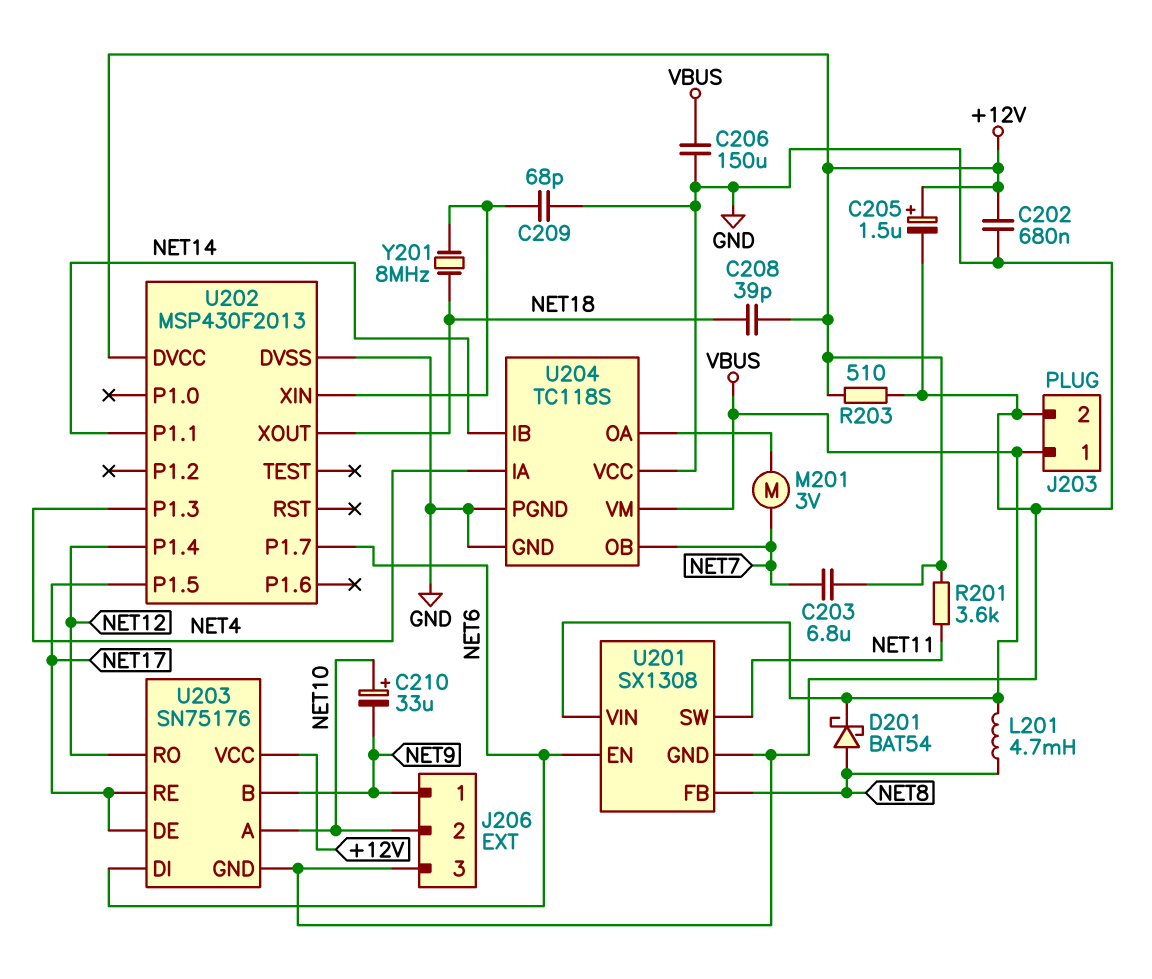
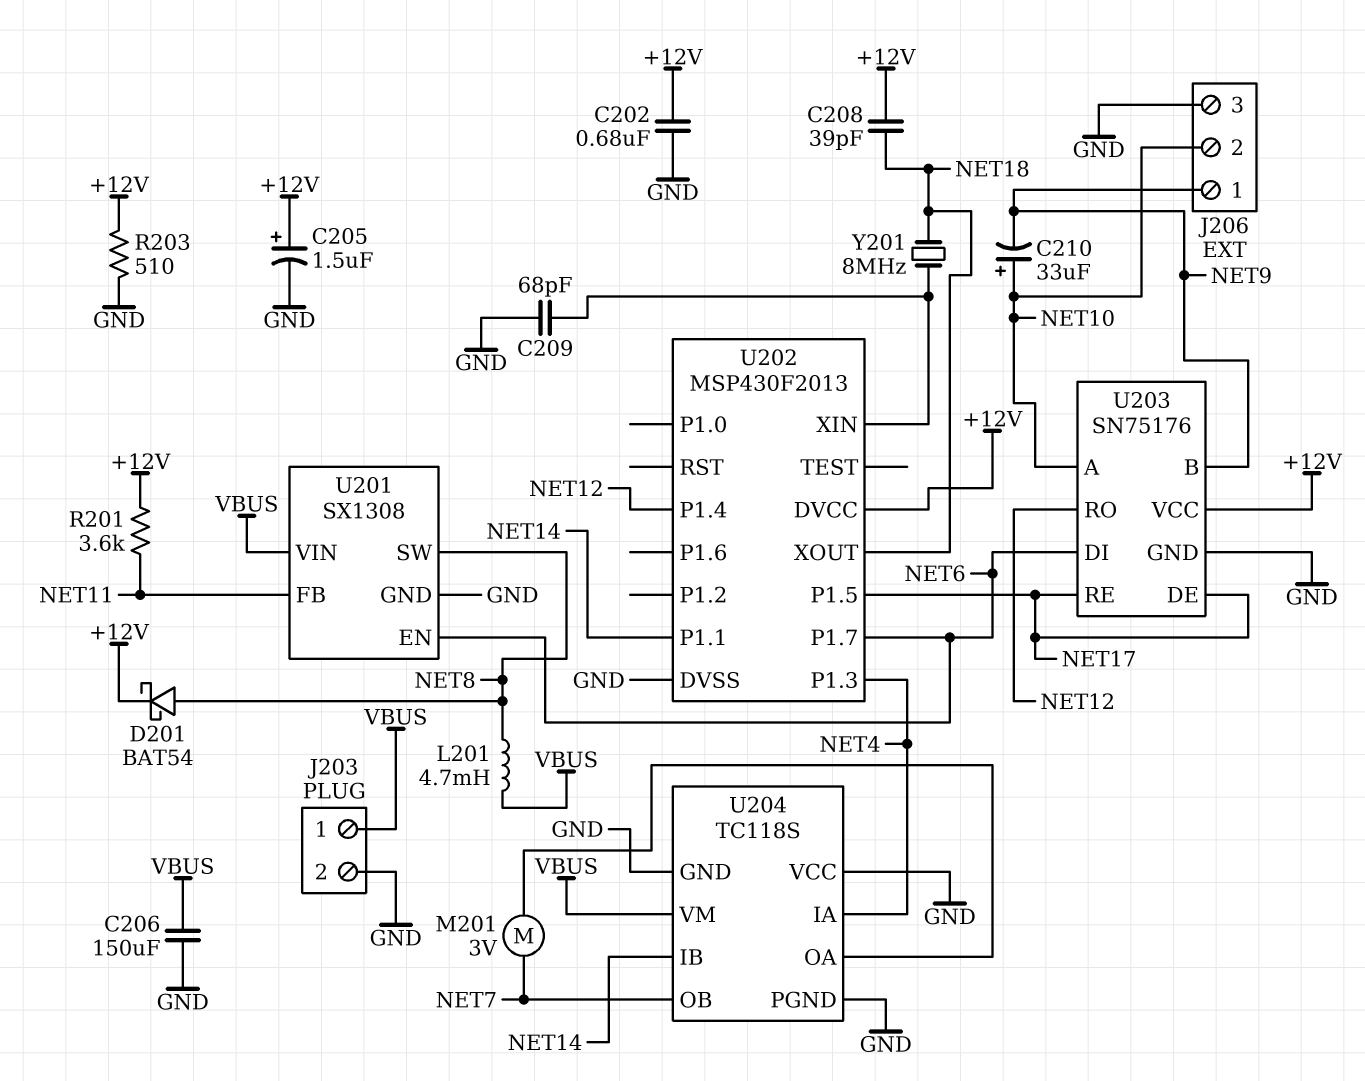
C203: 6.8uF (+12V, NET7) -> none
D201: schottky BAT54 (A NET8, K VBUS) -> schottky BAT54 (A NET8, K +12V)
U201 pin FB: NET8 -> NET11
U201 pin SW: NET11 -> NET8

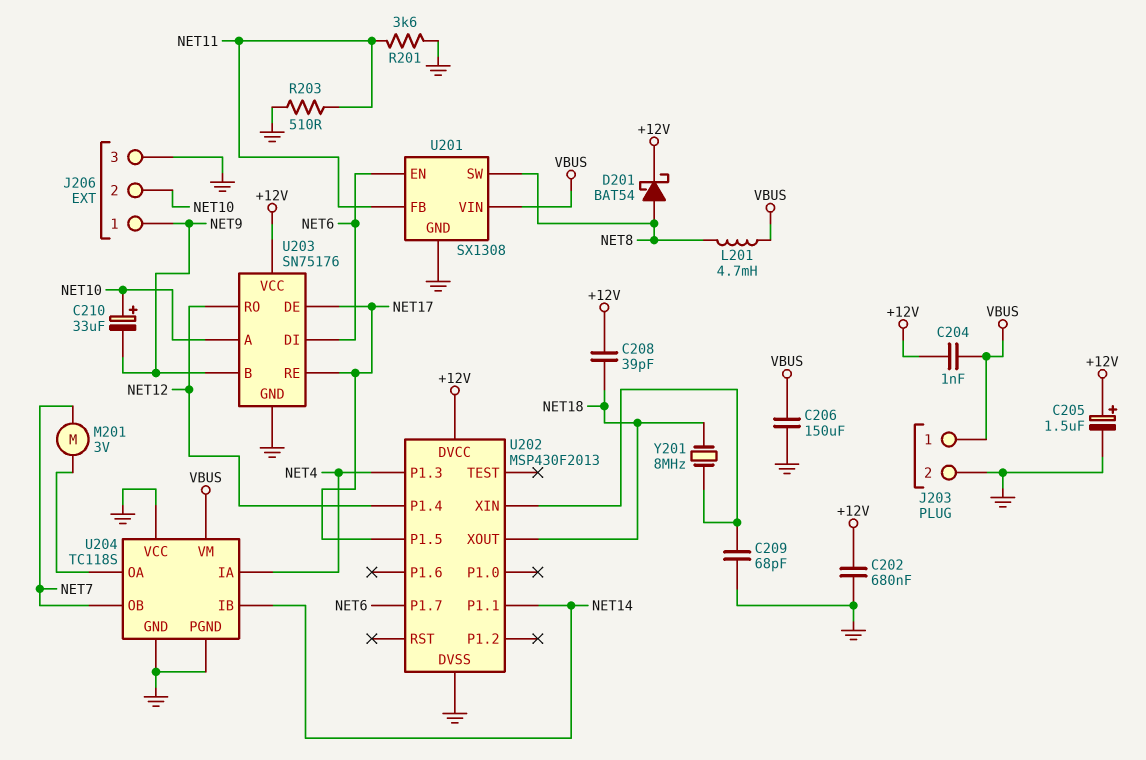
C204: none -> 1nF (+12V, VBUS)
R201: 3.6k (+12V, NET11) -> 3.6k (GND, NET11)
R203: 510 (+12V, GND) -> 510 (GND, NET11)

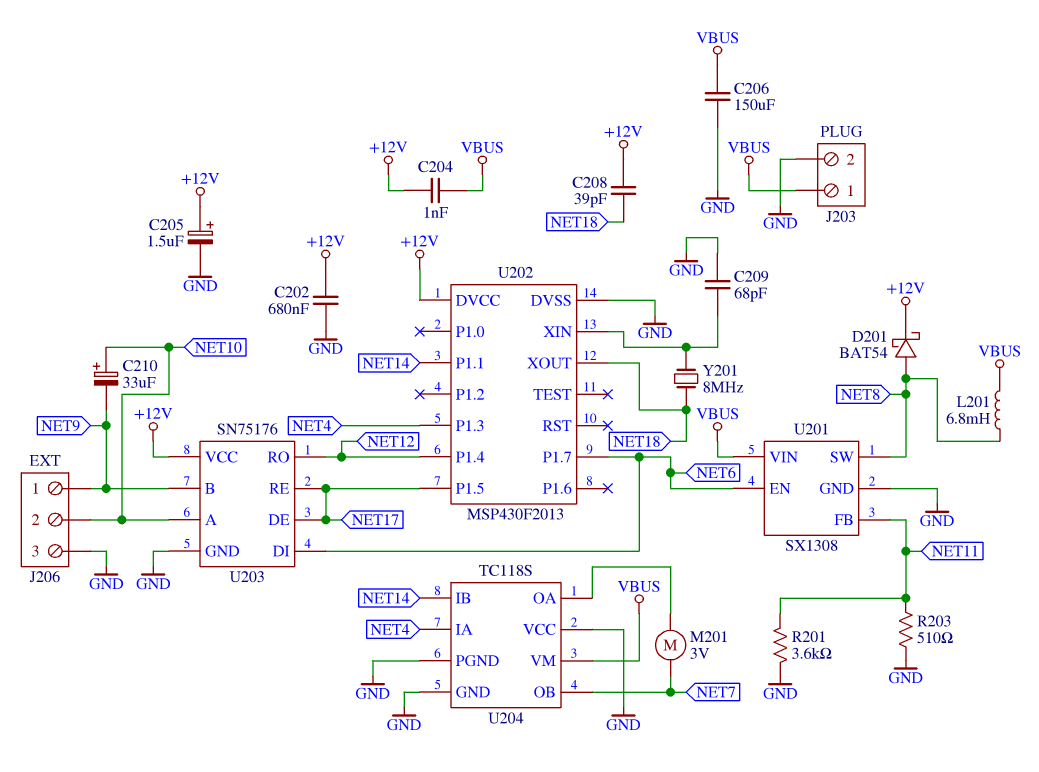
L201: 4.7mH (NET8, VBUS) -> 6.8mH (NET8, VBUS)

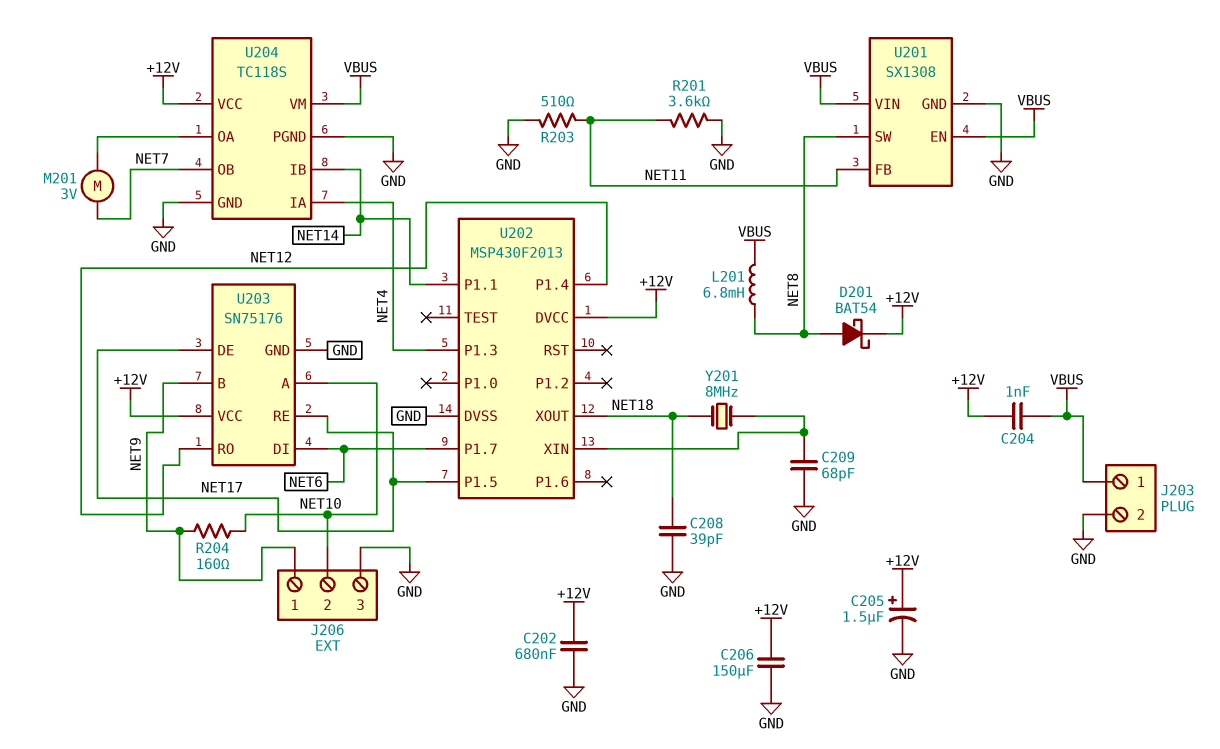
C206: 150uF (GND, VBUS) -> 150uF (+12V, GND)
C208: 39pF (+12V, NET18) -> 39pF (GND, NET18)
C210: 33uF (plus NET10, minus NET9) -> none
R204: none -> 160 (NET9, NET10)
U201 pin EN: NET6 -> VBUS
U204 pin VCC: GND -> +12V

